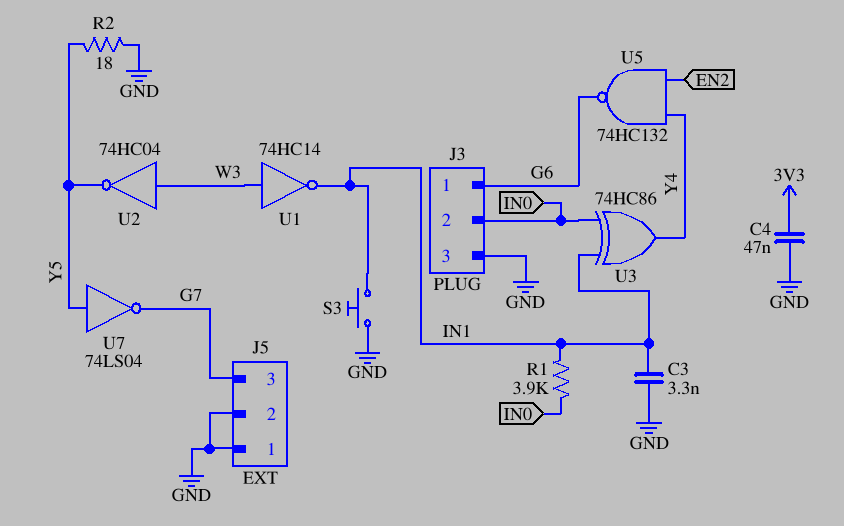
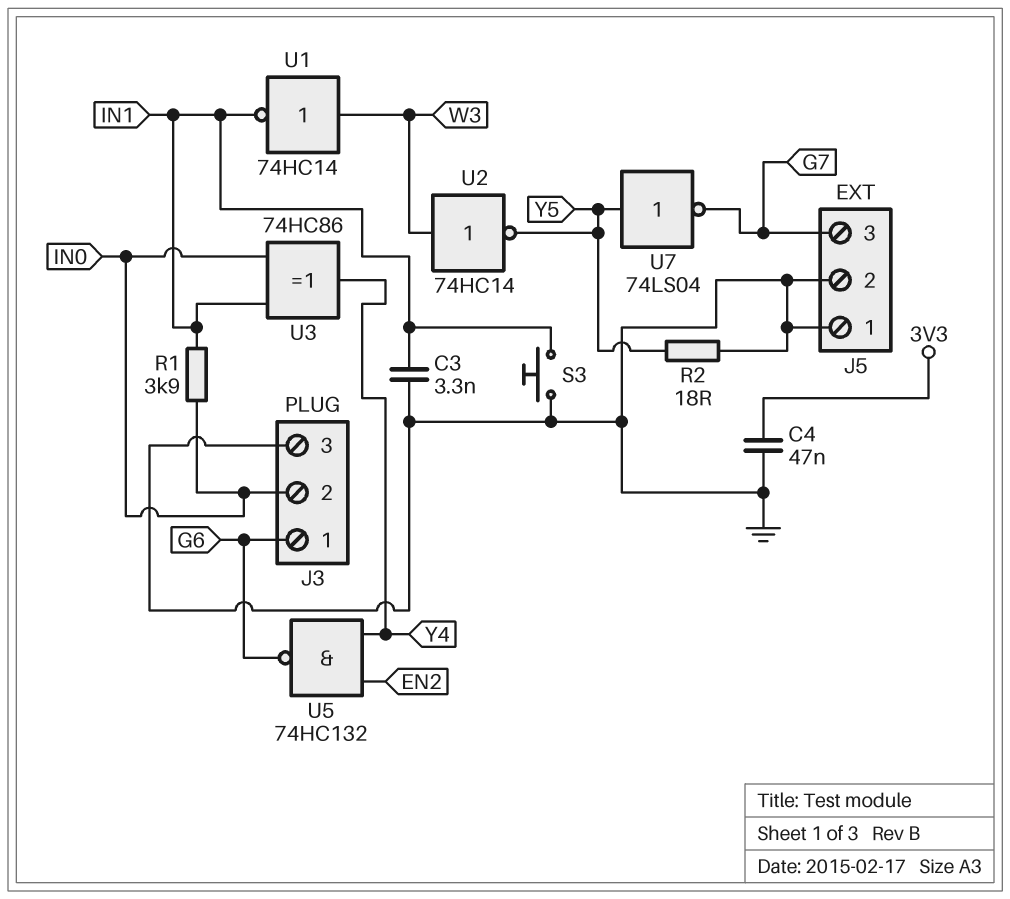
U2: NOT 74HC04 (in W3, out Y5) -> NOT 74HC14 (in W3, out Y5)

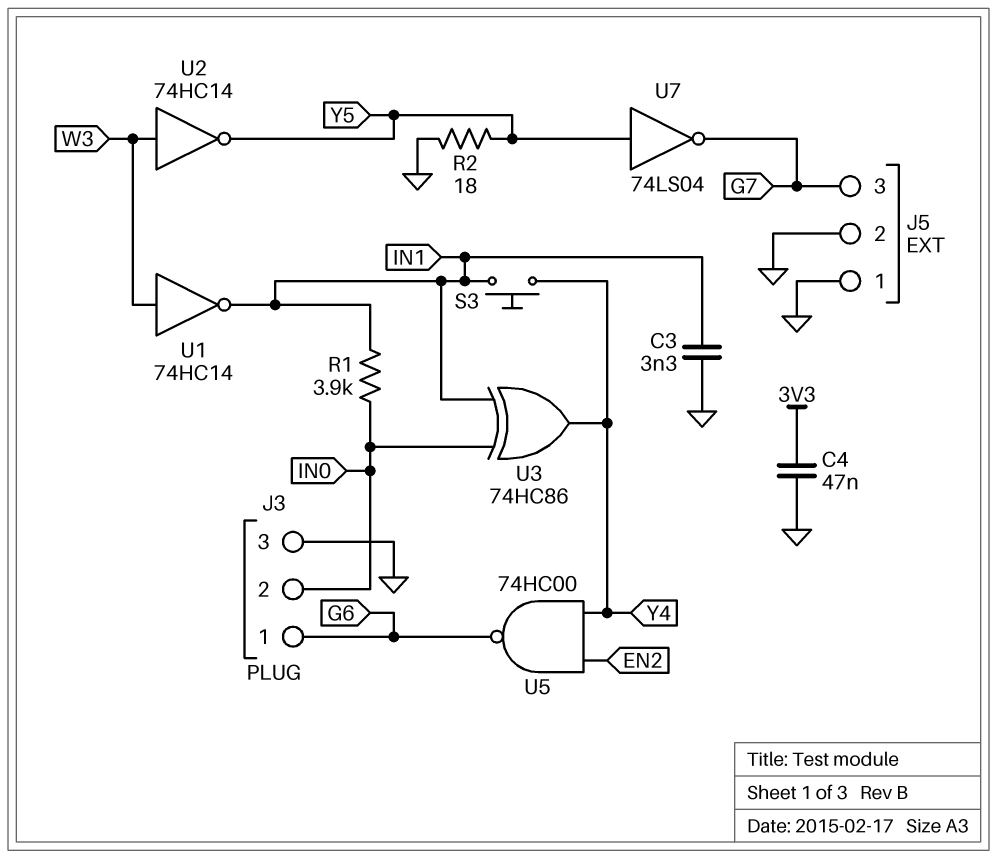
S3: button (GND, IN1) -> button (IN1, Y4)
U5: NAND 74HC132 (in EN2, in Y4, out G6) -> NAND 74HC00 (in EN2, in Y4, out G6)

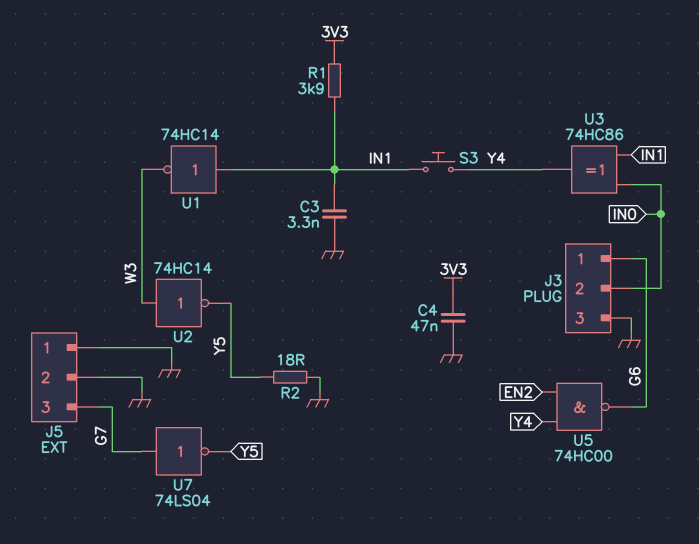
R1: 3.9k (IN0, IN1) -> 3.9k (3V3, IN1)
U1: NOT 74HC14 (in W3, out IN1) -> NOT 74HC14 (in IN1, out W3)
U7: NOT 74LS04 (in Y5, out G7) -> NOT 74LS04 (in G7, out Y5)

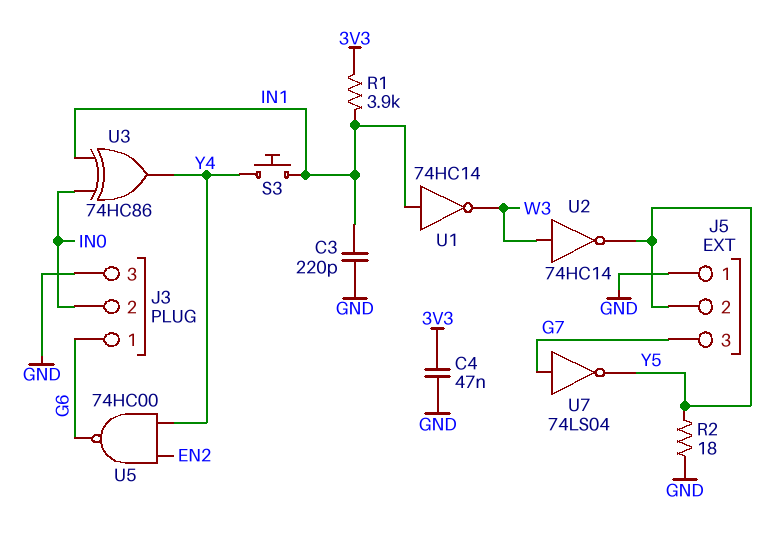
C3: 3.3nF (GND, IN1) -> 220pF (GND, IN1)
J5 pin 2: GND -> Y5

